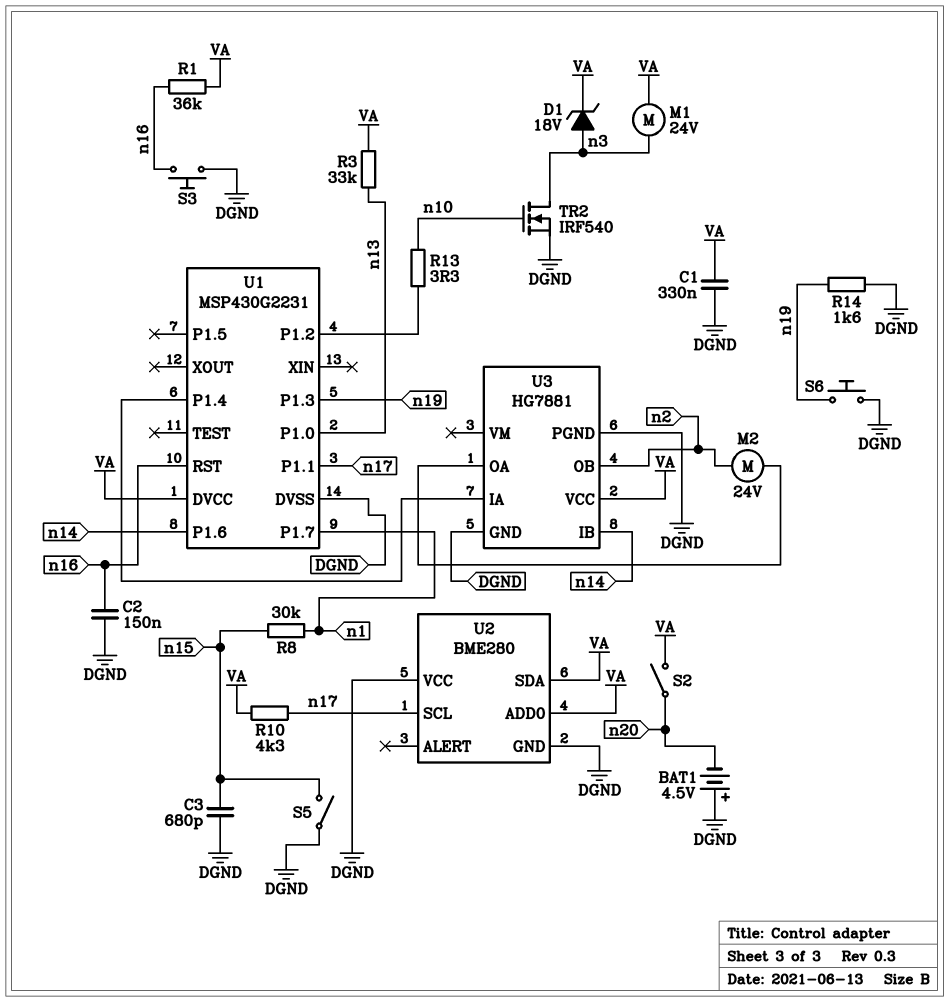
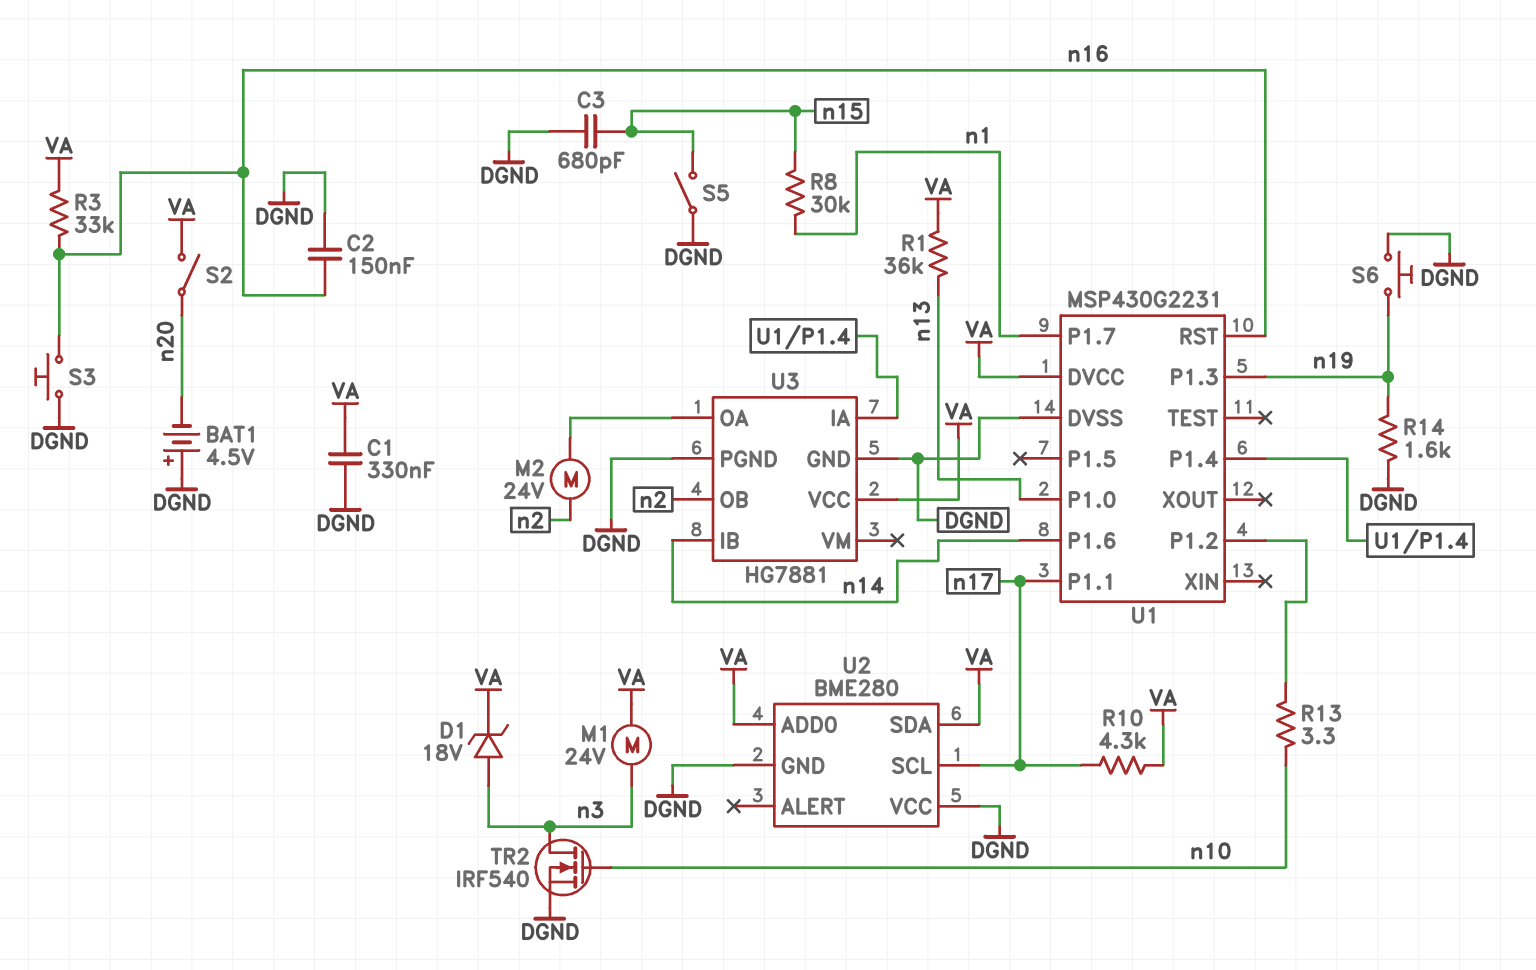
R1: 36k (VA, n16) -> 36k (VA, n13)
R3: 33k (VA, n13) -> 33k (VA, n16)

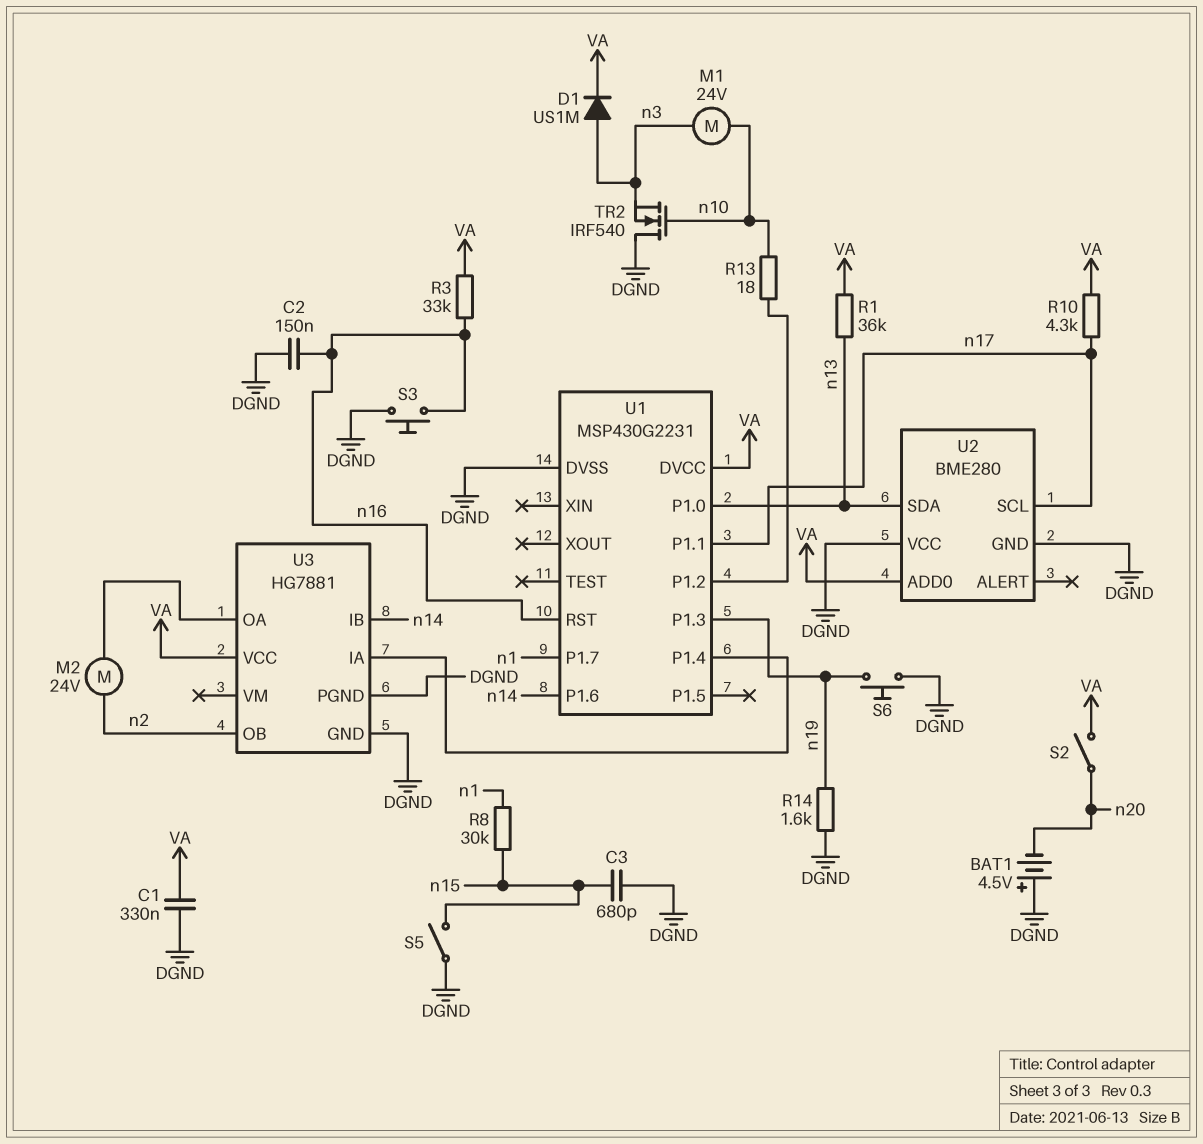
D1: zener 18V (A n3, K VA) -> diode US1M (A n3, K VA)
M1: motor 24V (VA, n3) -> motor 24V (n3, n10)
R13: 3.3 (U1/P1.2, n10) -> 18 (U1/P1.2, n10)
TR2: NMOS IRF540 (G n10, D n3, S DGND) -> NMOS IRF540 (G n10, D DGND, S n3)
U2 pin SDA: VA -> n13

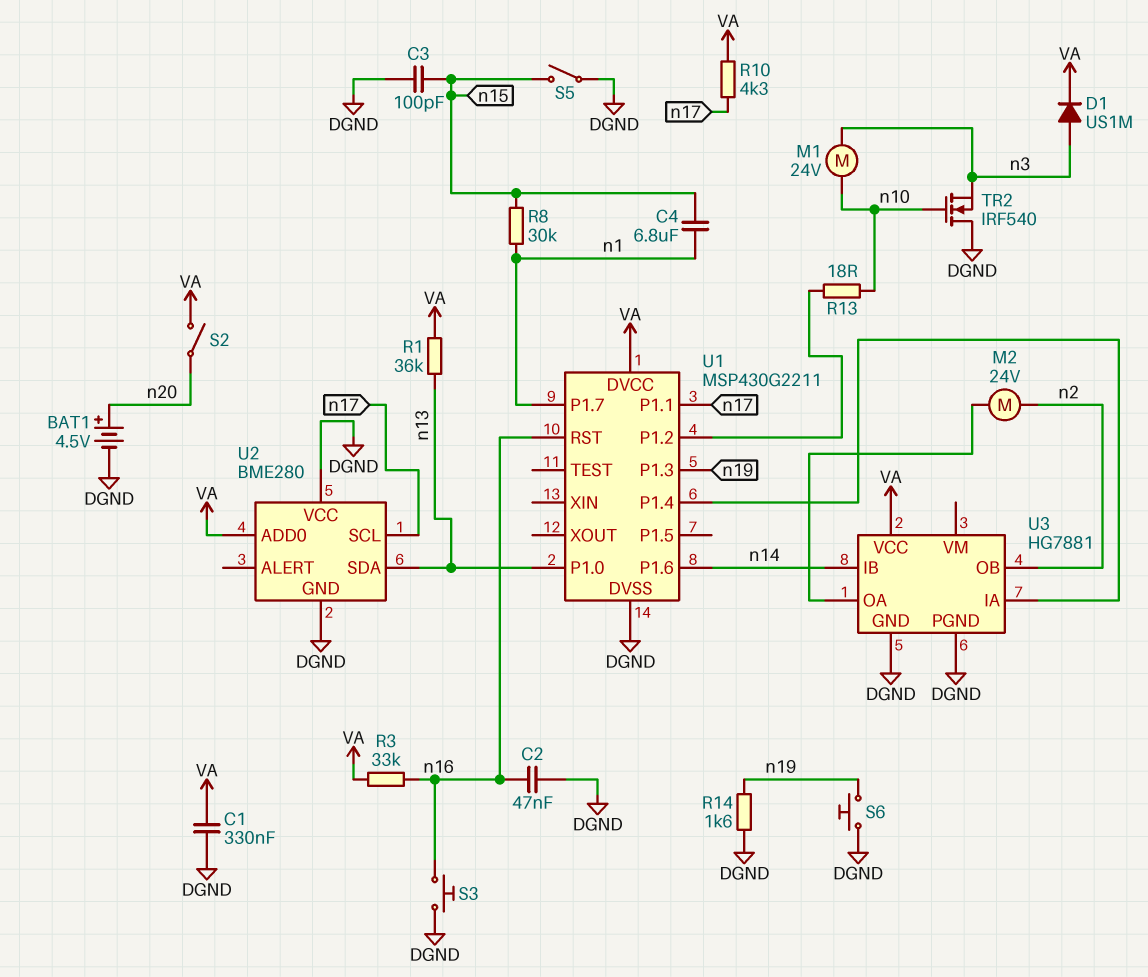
BAT1: 4.5V (plus DGND, minus n20) -> 4.5V (plus n20, minus DGND)
C2: 150nF (DGND, n16) -> 47nF (DGND, n16)
C3: 680pF (DGND, n15) -> 100pF (DGND, n15)
C4: none -> 6.8uF (n1, n15)
U1: MSP430G2231 -> MSP430G2211

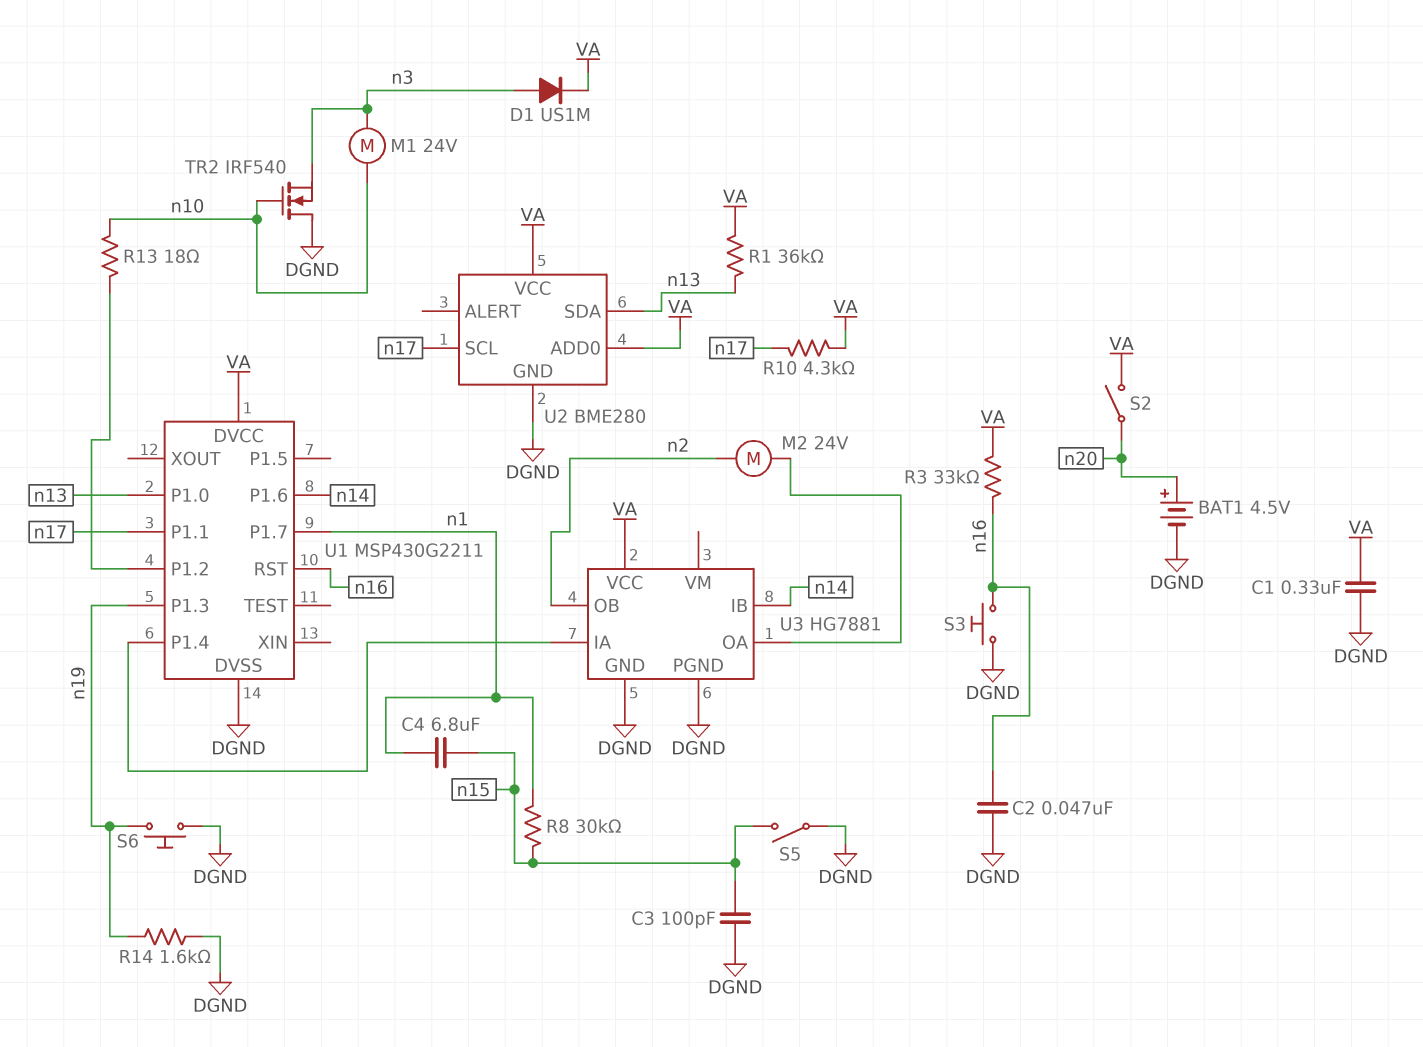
U2 pin VCC: DGND -> VA

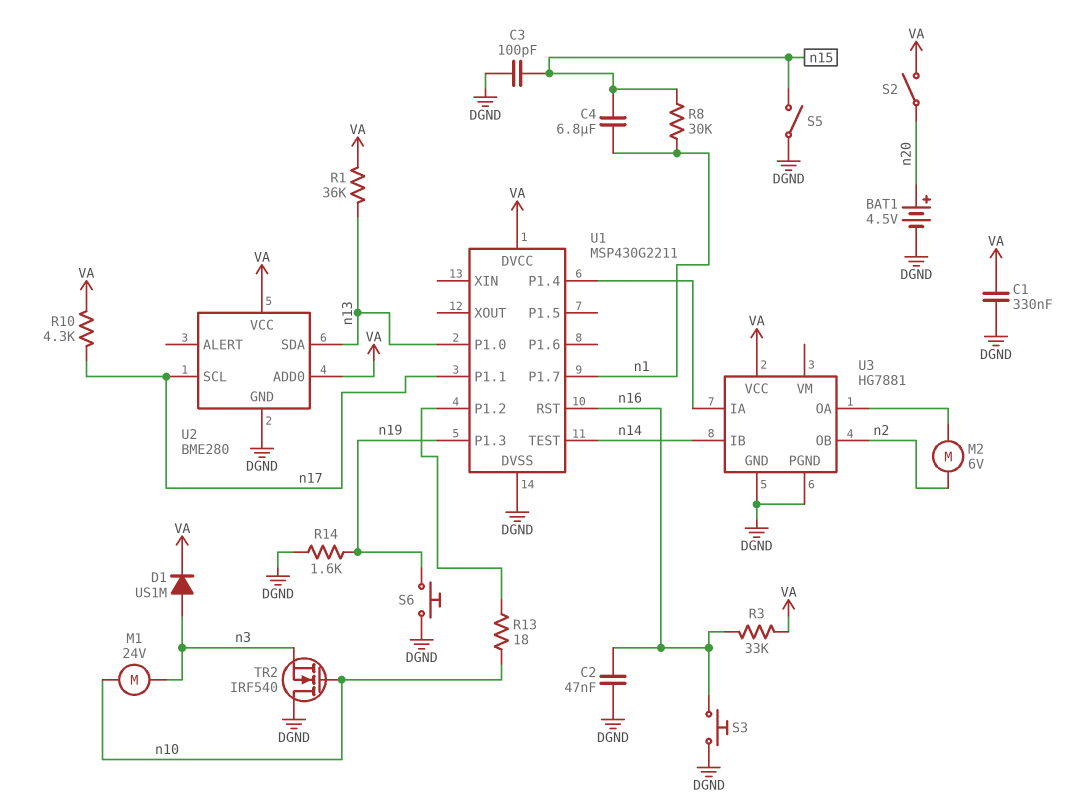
M2: motor 24V (U3/OA, n2) -> motor 6V (U3/OA, n2)
U1 pin P1.6: n14 -> none
U1 pin TEST: none -> n14

